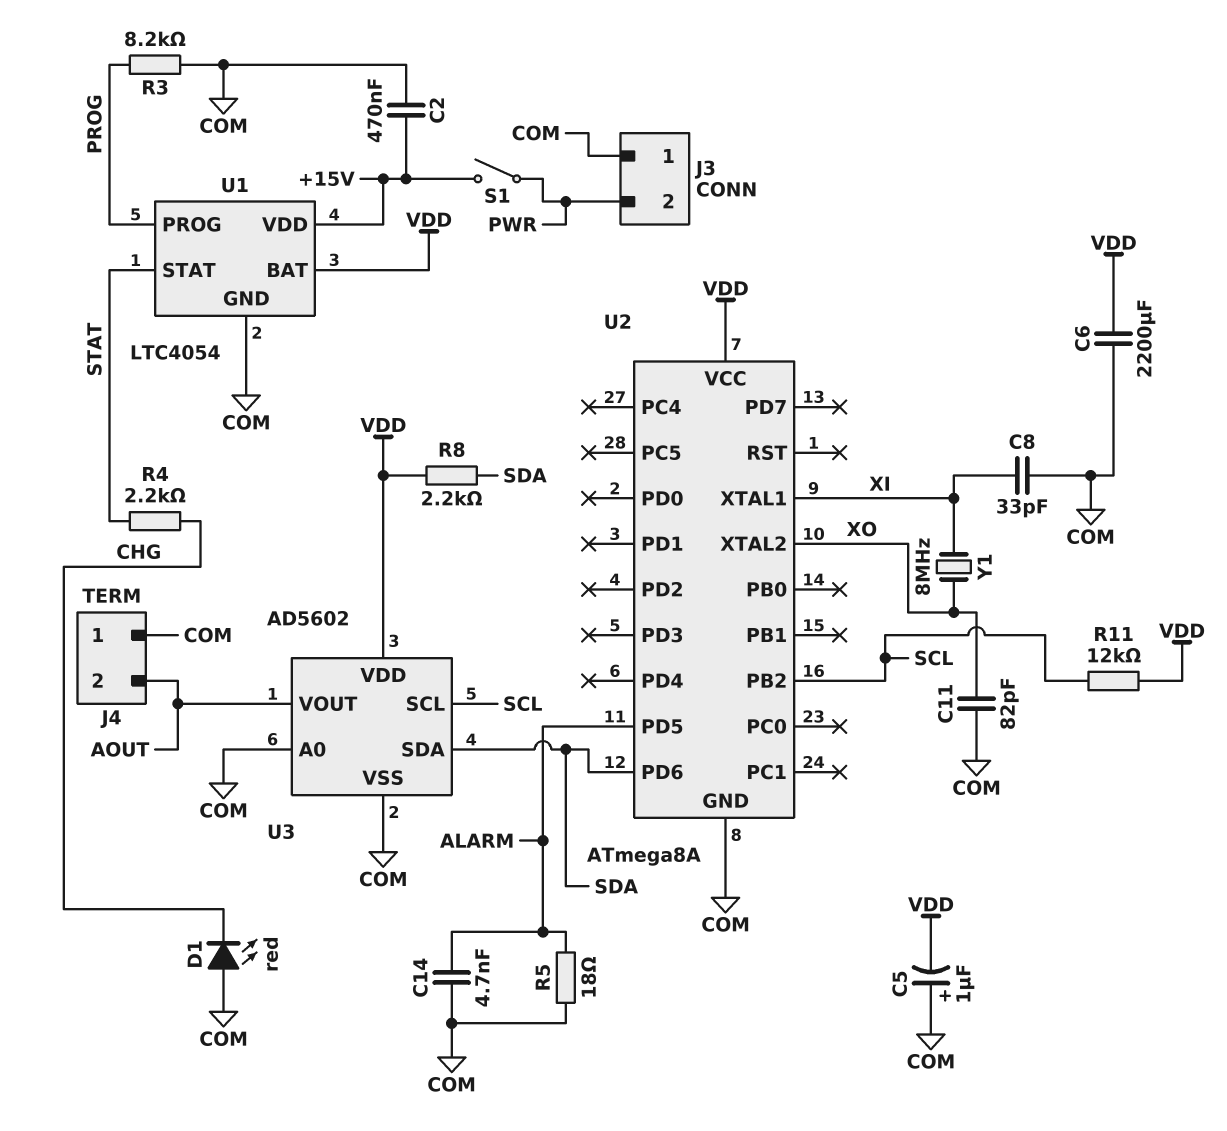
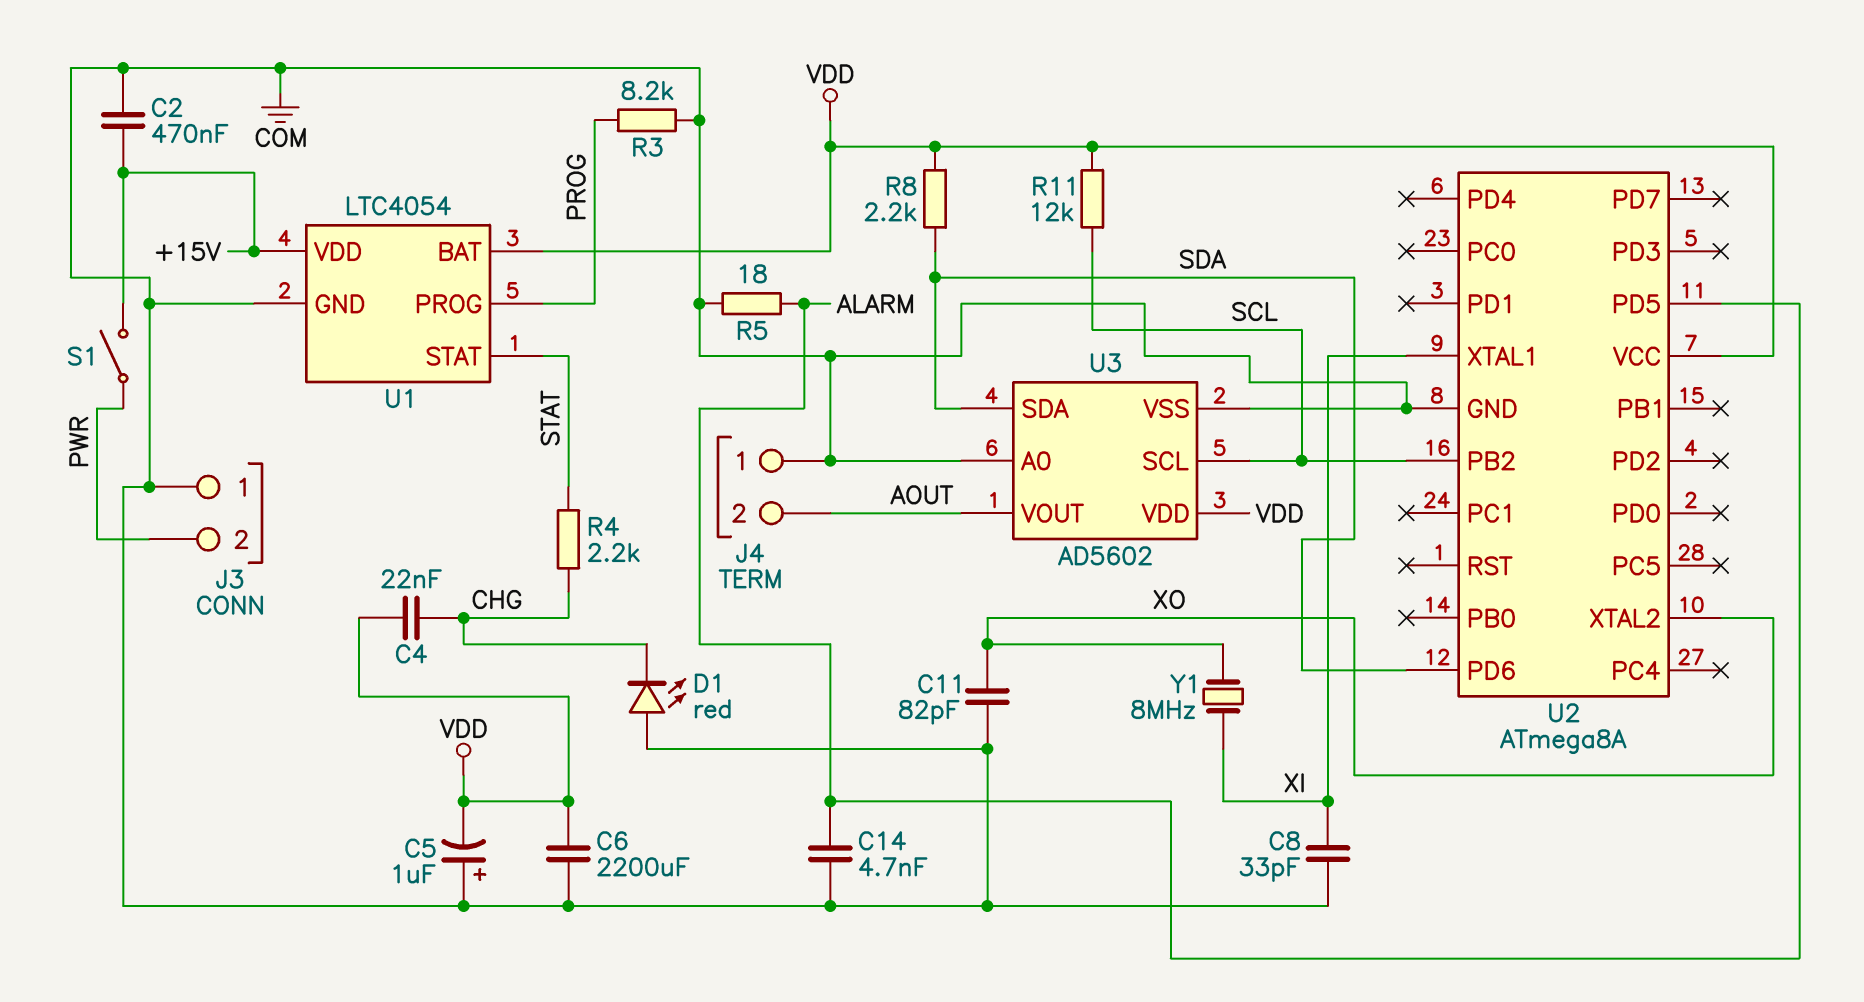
C4: none -> 22nF (CHG, VDD)

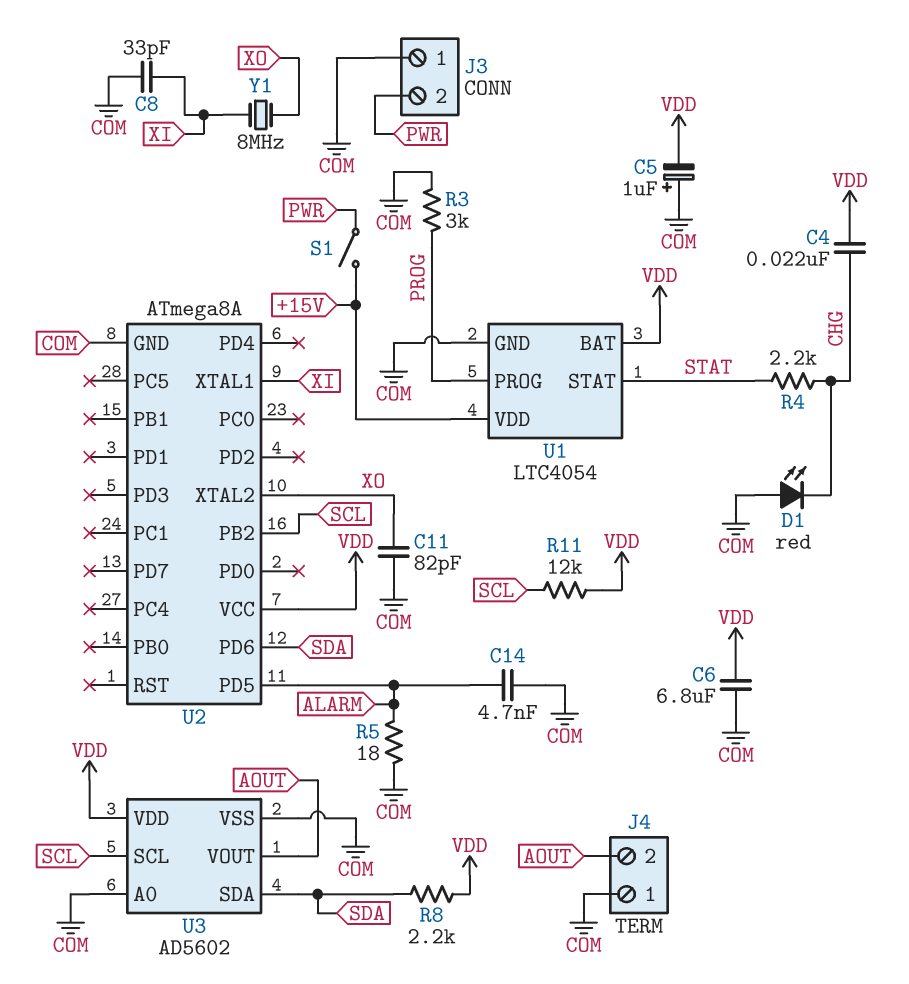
C2: 470nF (+15V, COM) -> none
C6: 2200uF (COM, VDD) -> 6.8uF (COM, VDD)
R3: 8.2k (COM, PROG) -> 3k (COM, PROG)

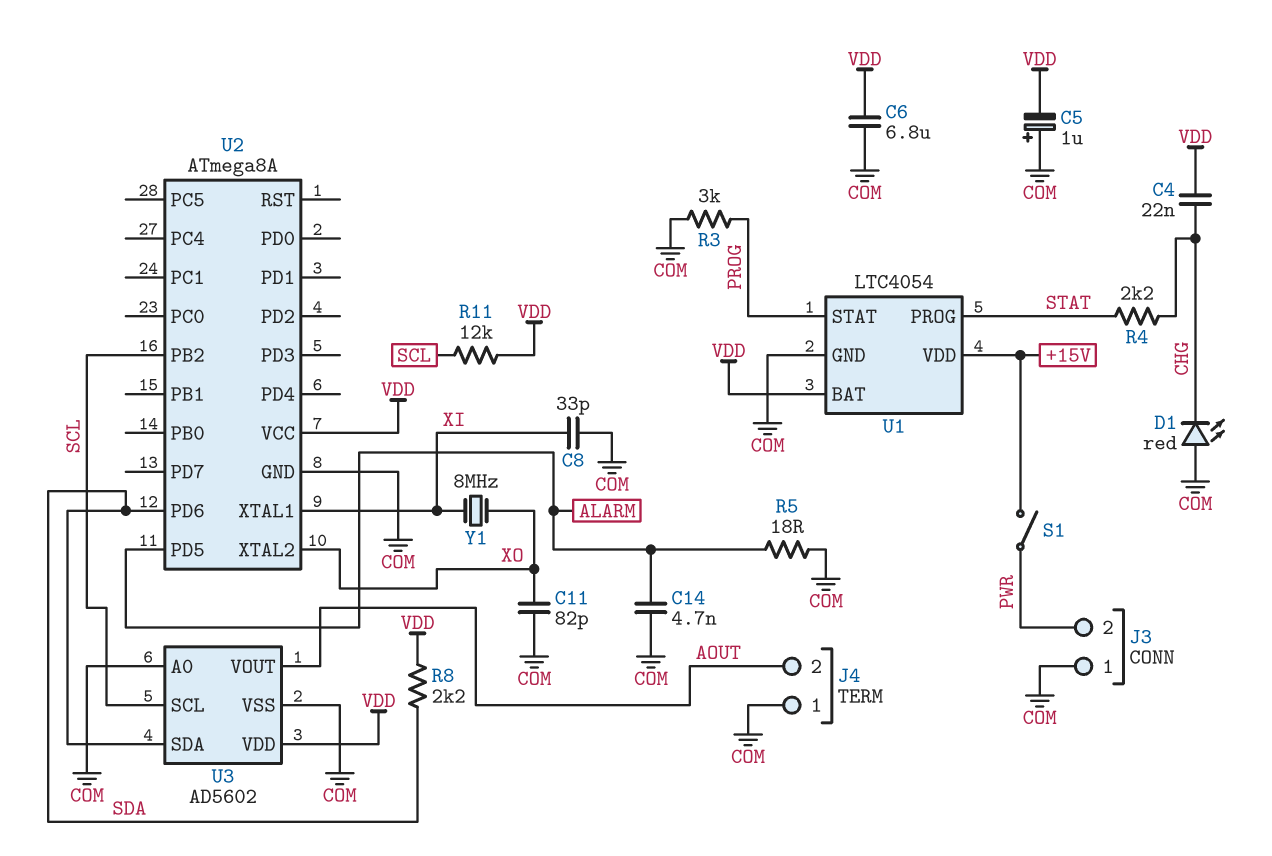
U1 pin PROG: PROG -> STAT
U1 pin STAT: STAT -> PROG

